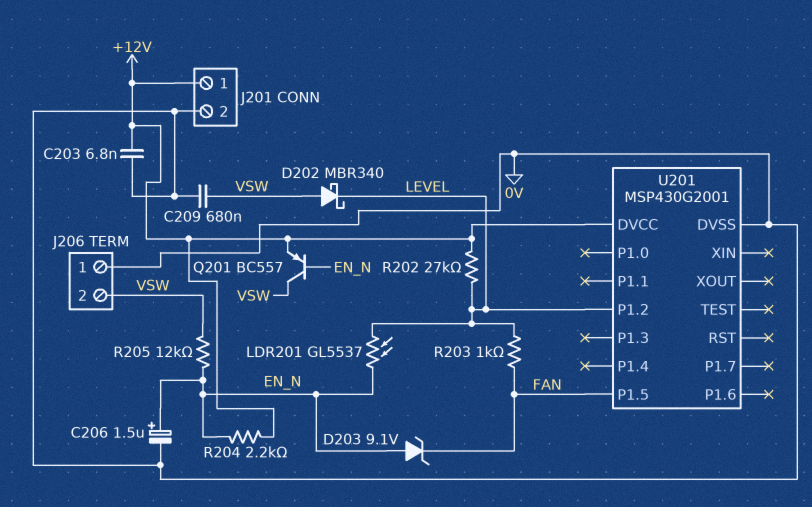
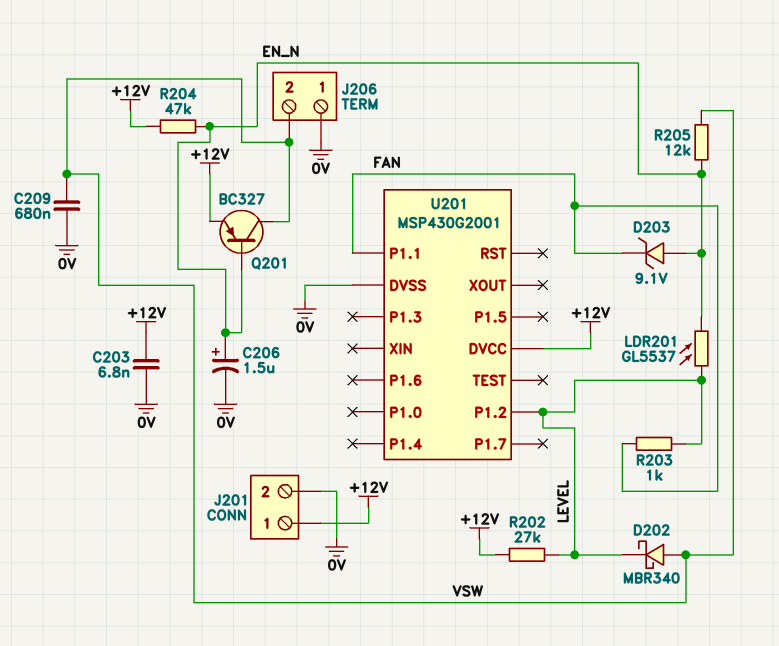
Q201: PNP BC557 (B EN_N, C VSW, E +12V) -> PNP BC327 (B EN_N, C VSW, E +12V)
R204: 2.2k (+12V, EN_N) -> 47k (+12V, EN_N)
U201 pin P1.1: none -> FAN
U201 pin P1.5: FAN -> none

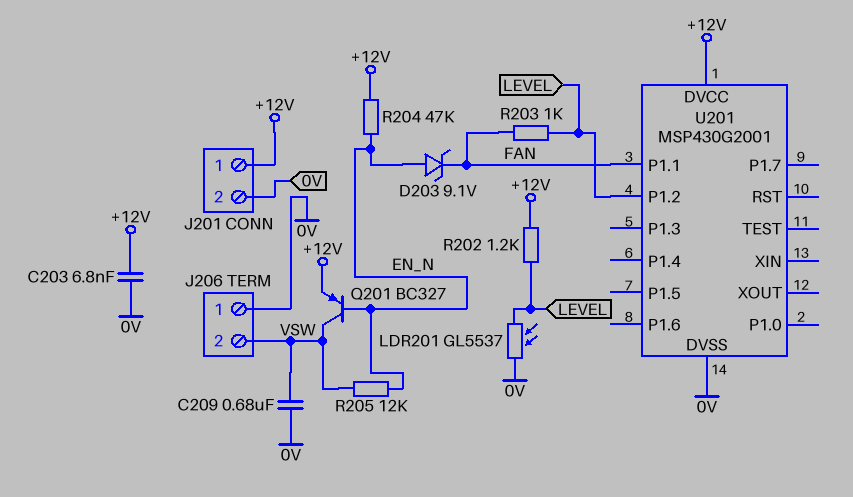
C206: 1.5uF (plus EN_N, minus 0V) -> none
D202: schottky MBR340 (A VSW, K LEVEL) -> none
LDR201: GL5537 (EN_N, LEVEL) -> GL5537 (0V, LEVEL)
R202: 27k (+12V, LEVEL) -> 1.2k (+12V, LEVEL)

